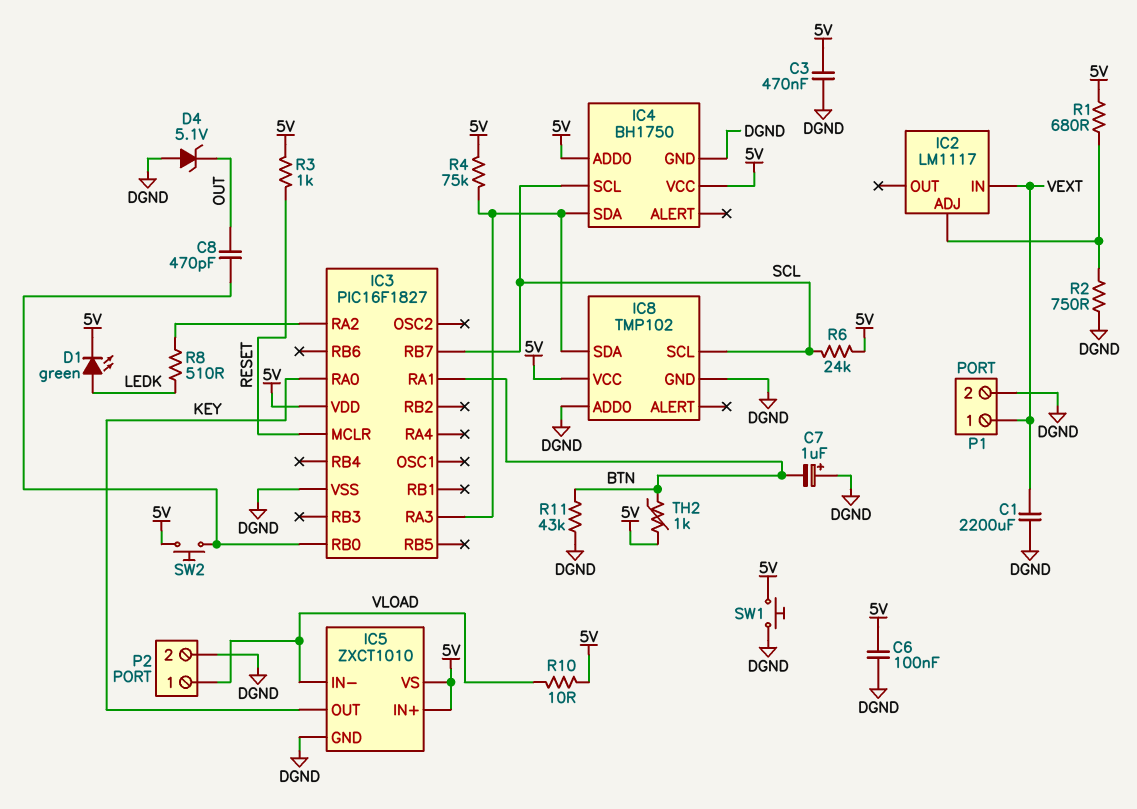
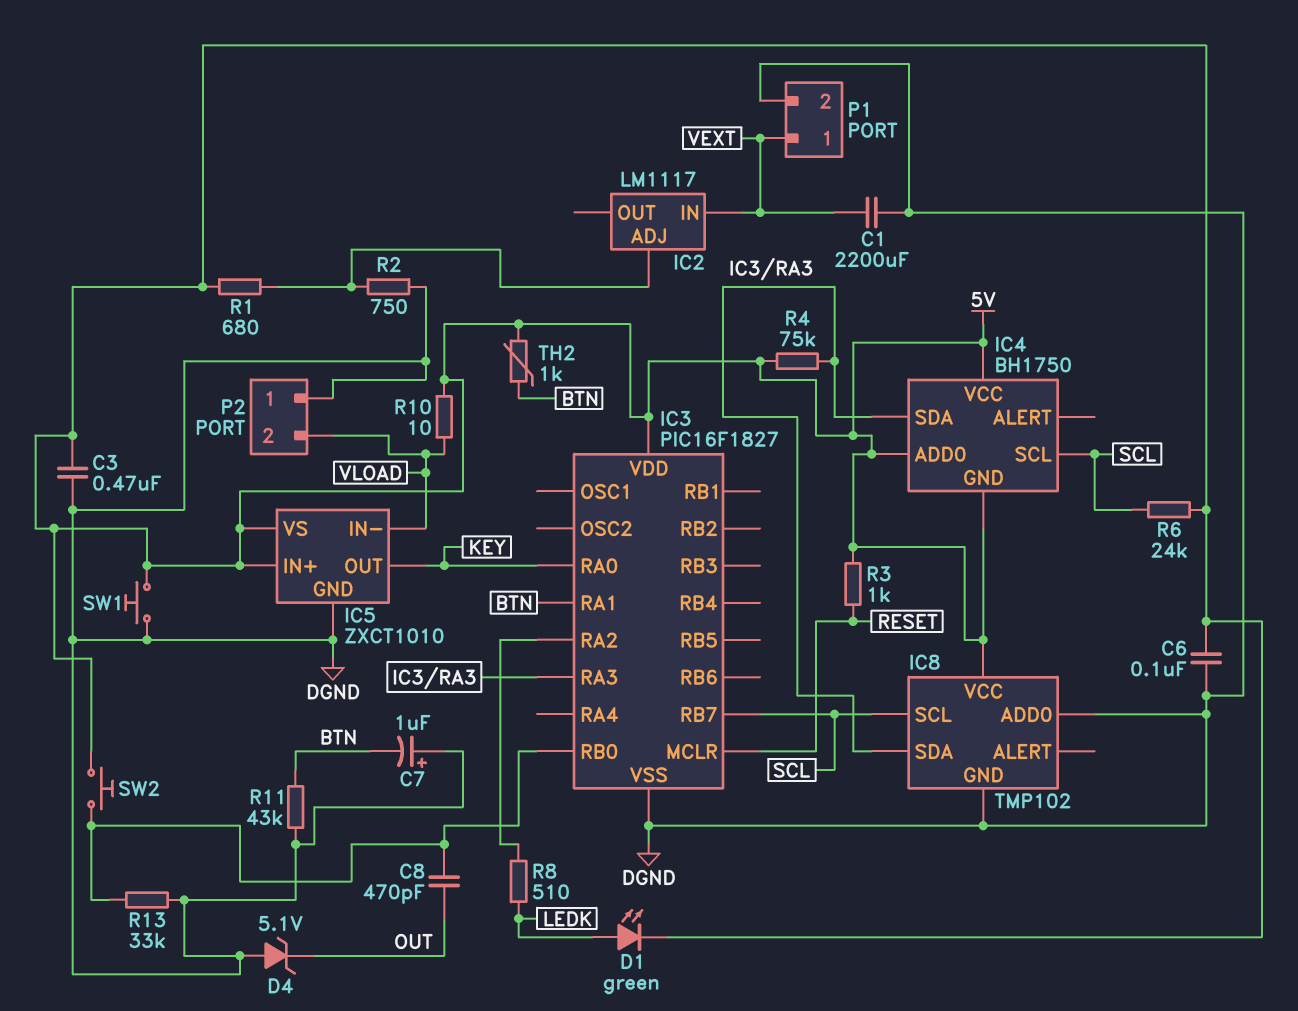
IC4 pin GND: DGND -> 5V
P2 pin 1: VLOAD -> DGND
P2 pin 2: DGND -> VLOAD
R13: none -> 33k (DGND, IC3/RB0)

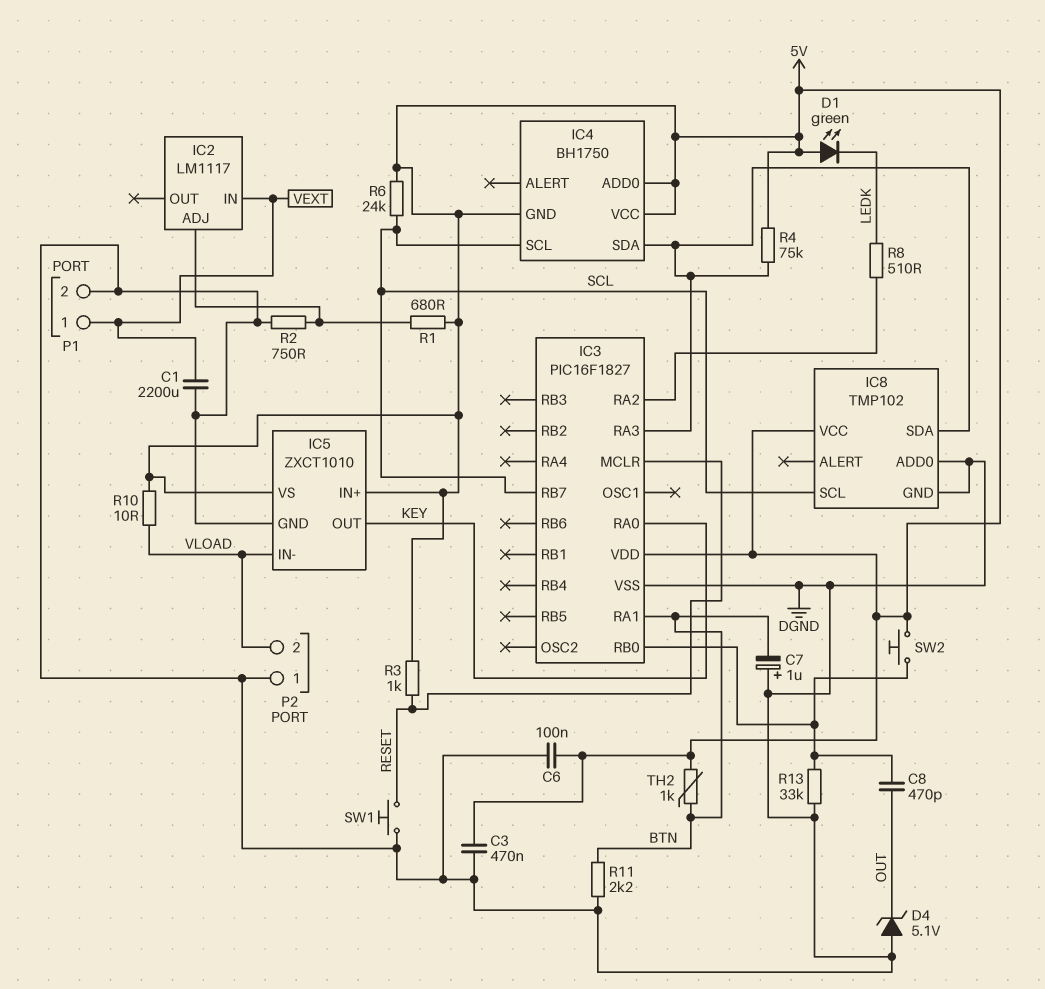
D1: LED green (A LEDK, K 5V) -> LED green (A 5V, K LEDK)
R11: 43k (BTN, DGND) -> 2.2k (BTN, DGND)
SW1: button (5V, DGND) -> button (DGND, RESET)

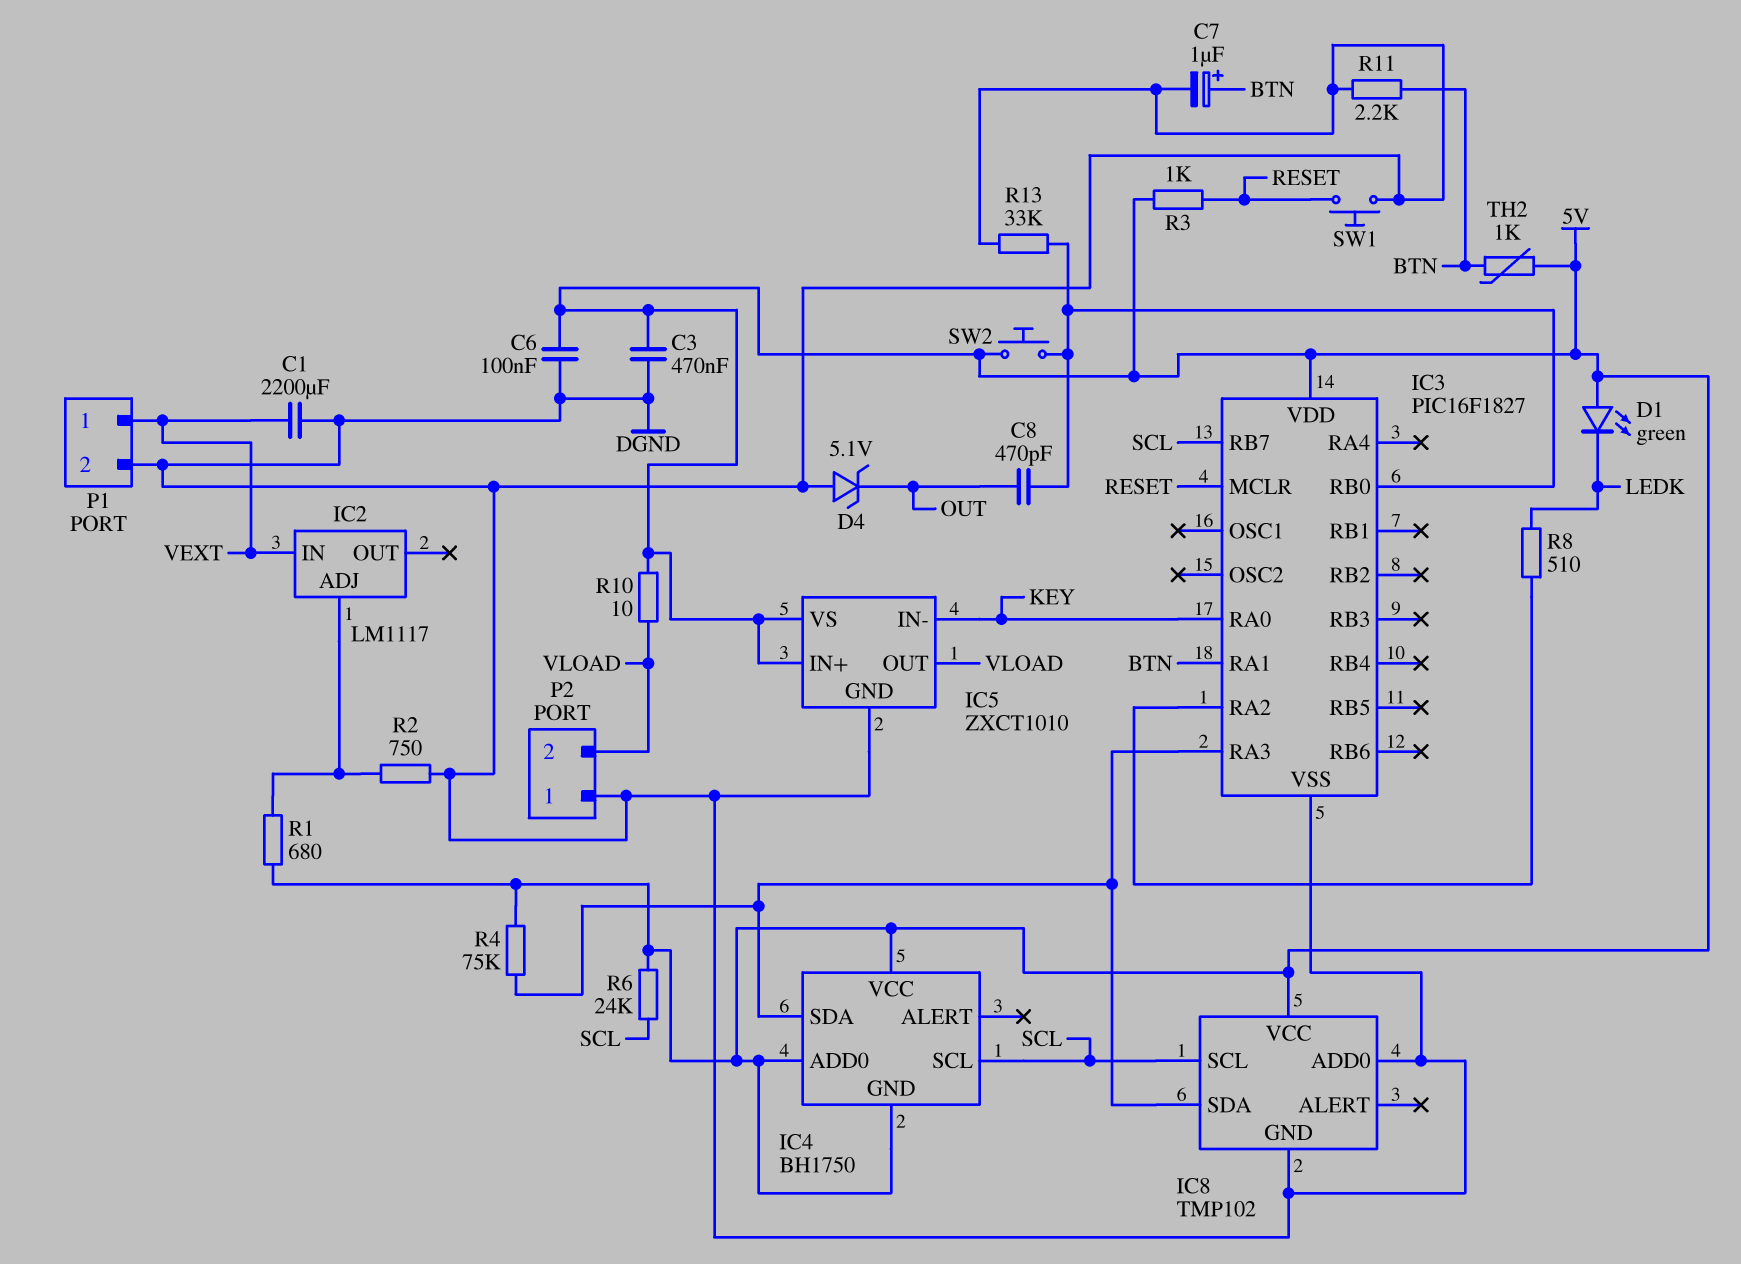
C7: 1uF (plus DGND, minus BTN) -> 1uF (plus BTN, minus DGND)
IC5 pin IN-: VLOAD -> KEY
IC5 pin OUT: KEY -> VLOAD

